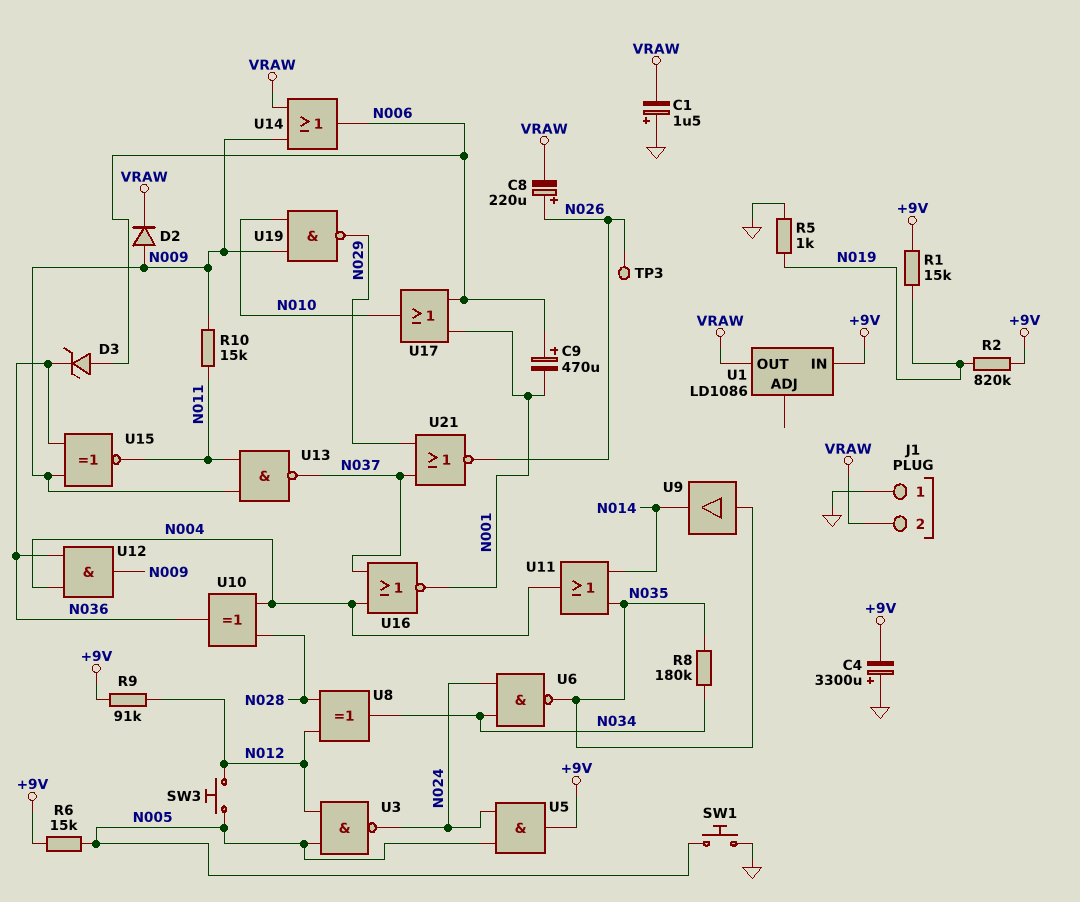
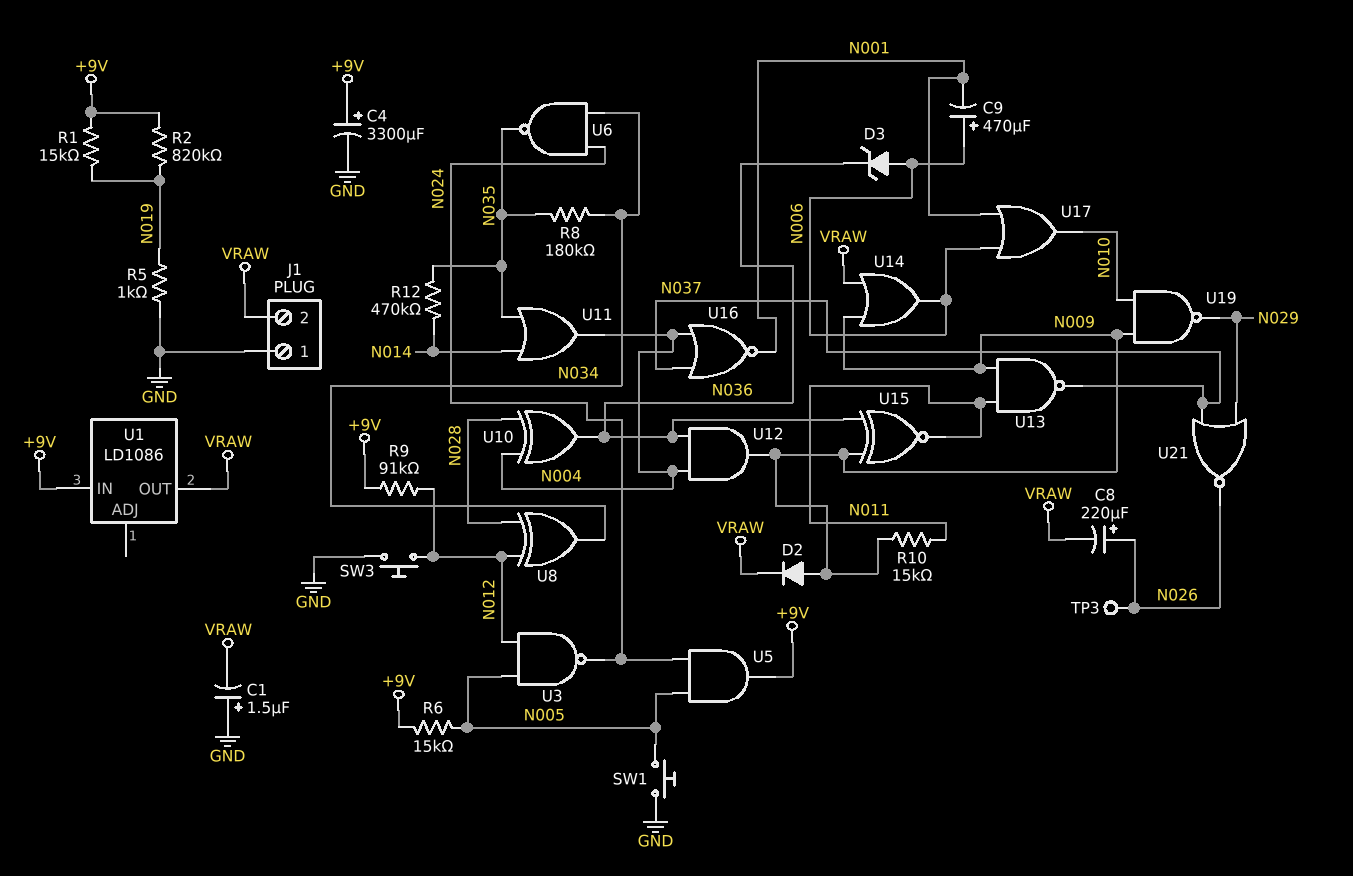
C4: 3300uF (plus GND, minus +9V) -> 3300uF (plus +9V, minus GND)
R12: none -> 470k (N014, N035)
SW3: button (N005, N012) -> button (GND, N012)
U9: buffer (in N035, out N014) -> none

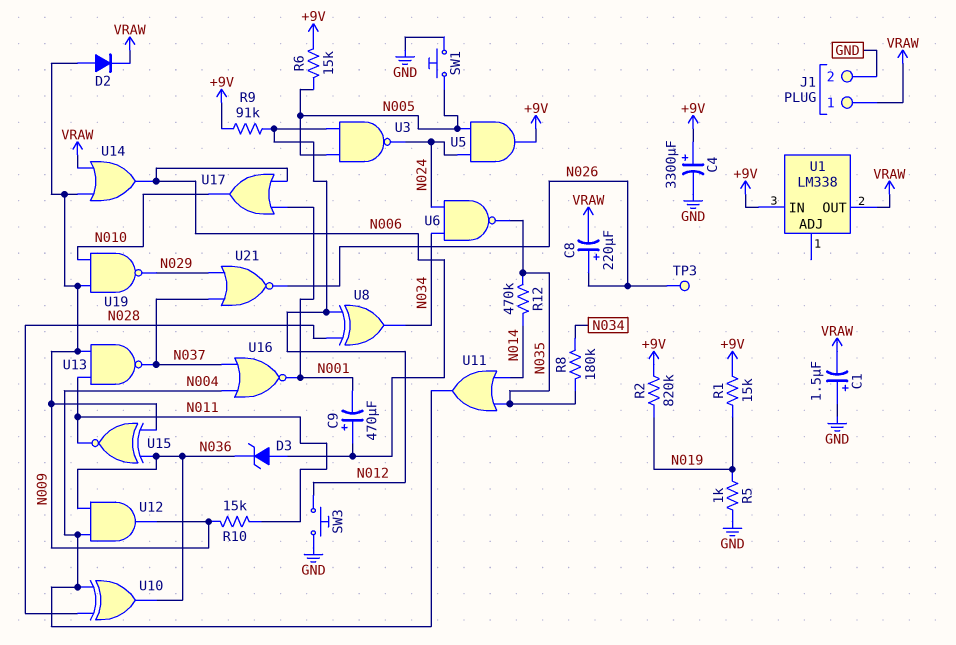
J1 pin 1: GND -> VRAW
J1 pin 2: VRAW -> GND
U1: LD1086 -> LM338

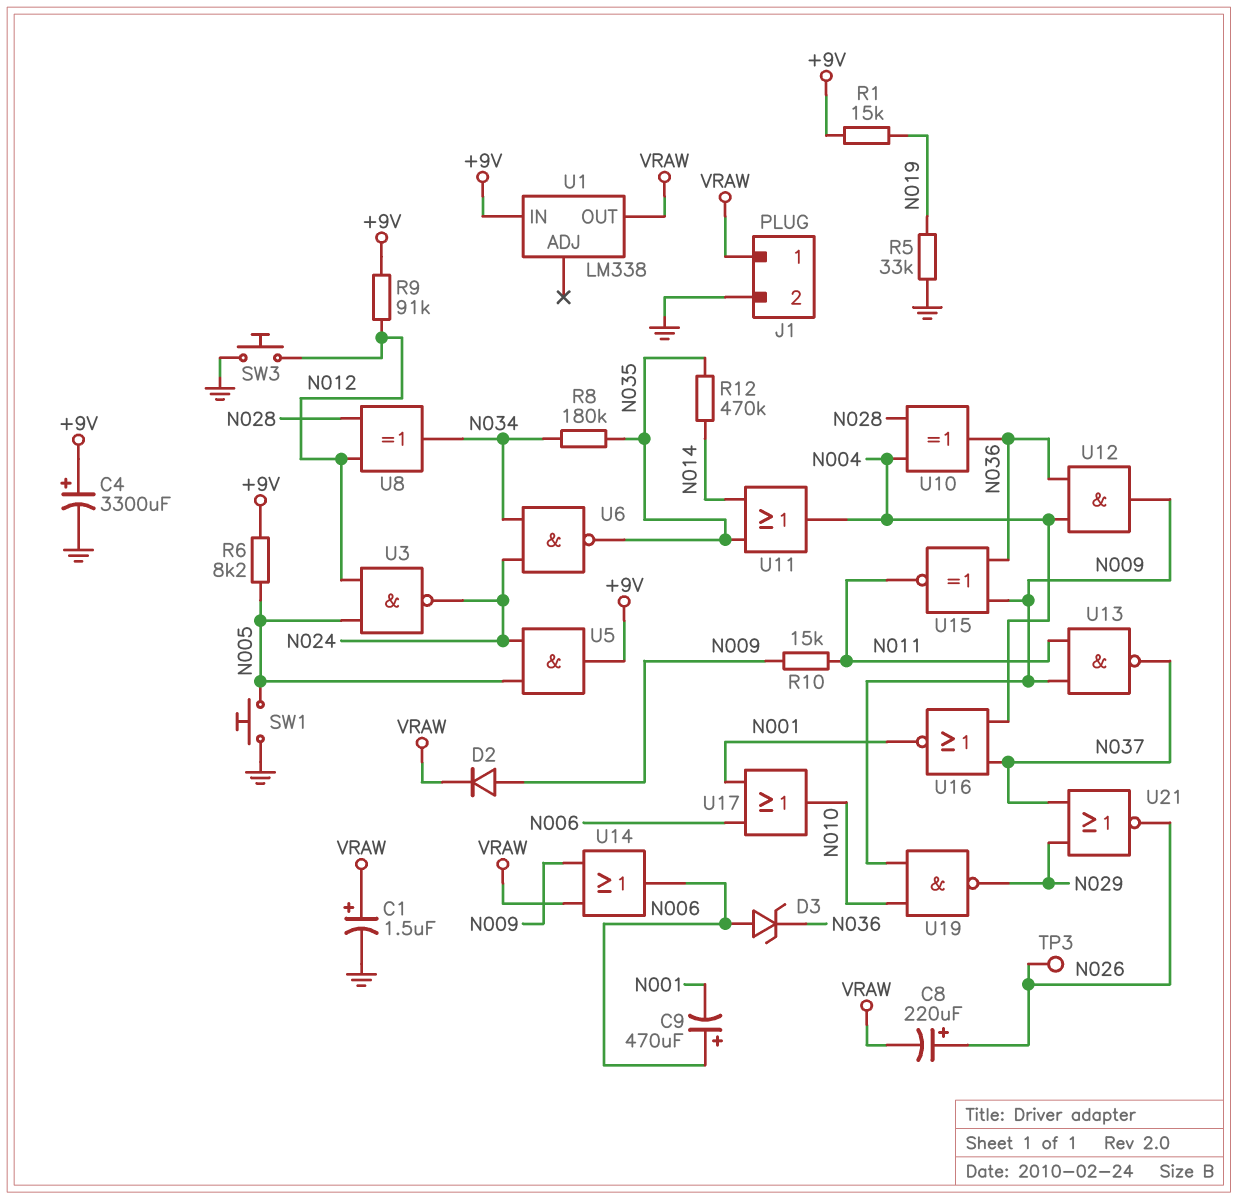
C1: 1.5uF (plus GND, minus VRAW) -> 1.5uF (plus VRAW, minus GND)
R2: 820k (+9V, N019) -> none
R5: 1k (GND, N019) -> 33k (GND, N019)
R6: 15k (+9V, N005) -> 8.2k (+9V, N005)

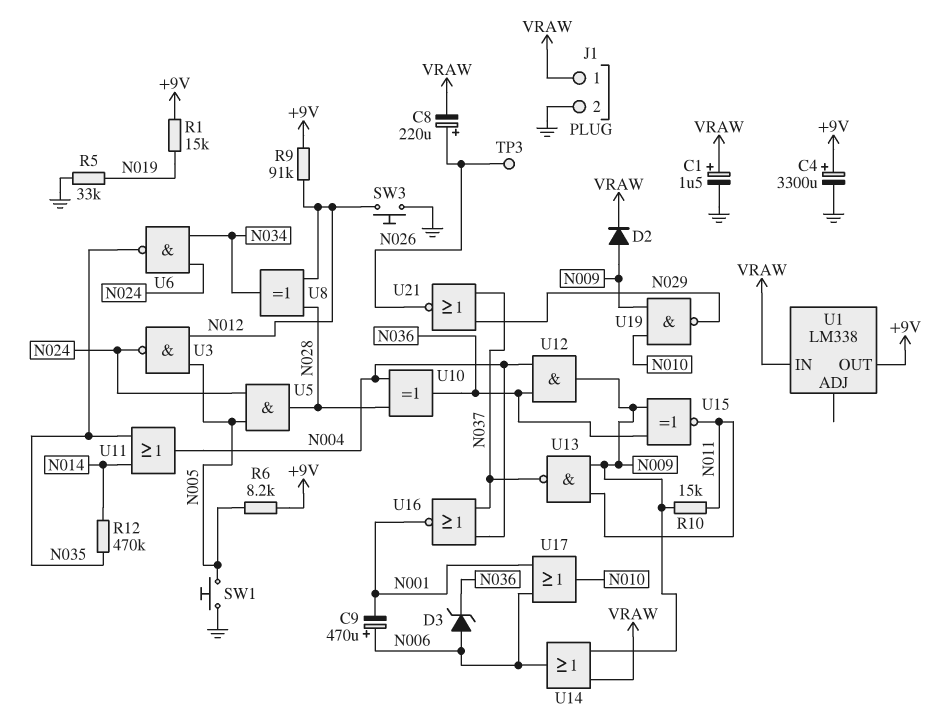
R8: 180k (N034, N035) -> none
U1 pin IN: +9V -> VRAW
U1 pin OUT: VRAW -> +9V
U5: AND (in N005, in N024, out +9V) -> AND (in N005, in N024, out N028)

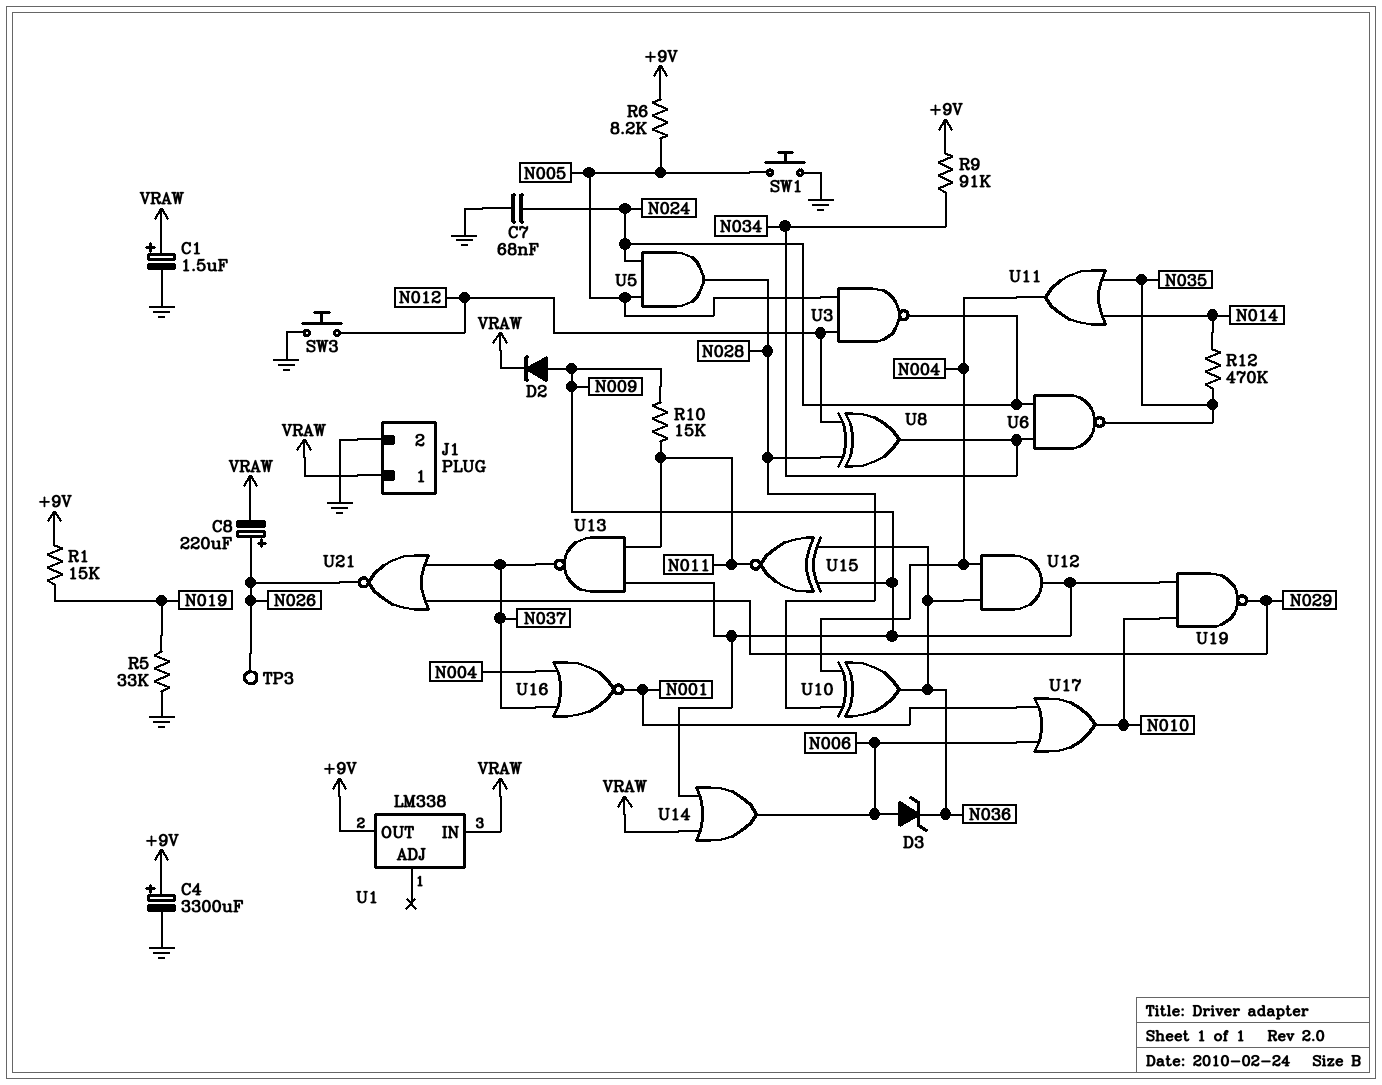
C7: none -> 68nF (GND, N024)
C9: 470uF (plus N006, minus N001) -> none
R9: 91k (+9V, N012) -> 91k (+9V, N034)

